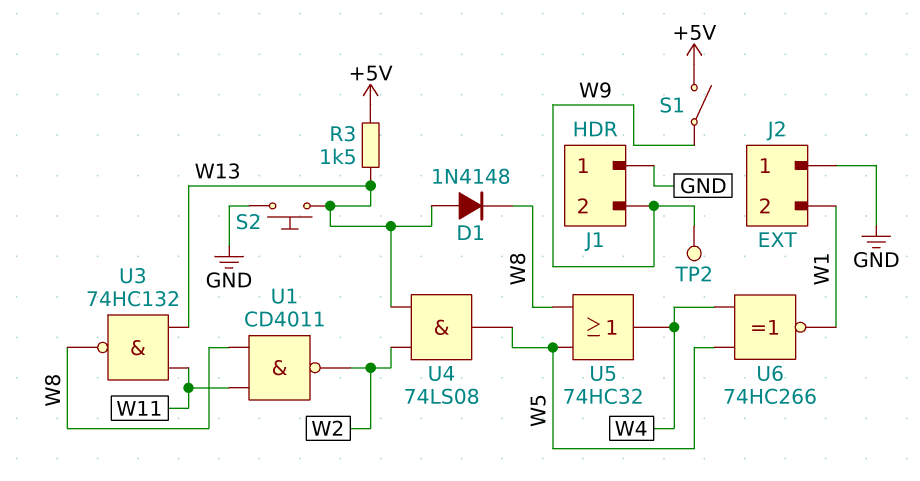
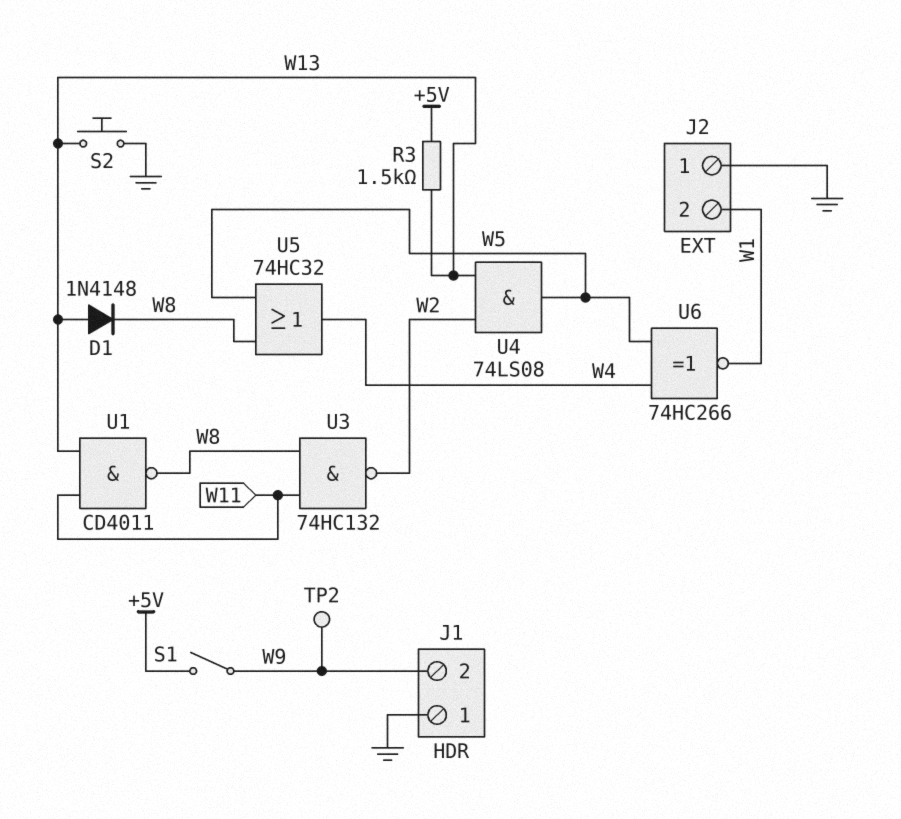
U1: NAND CD4011 (in W8, in W11, out W2) -> NAND CD4011 (in W11, in W13, out W8)
U3: NAND 74HC132 (in W11, in W13, out W8) -> NAND 74HC132 (in W8, in W11, out W2)

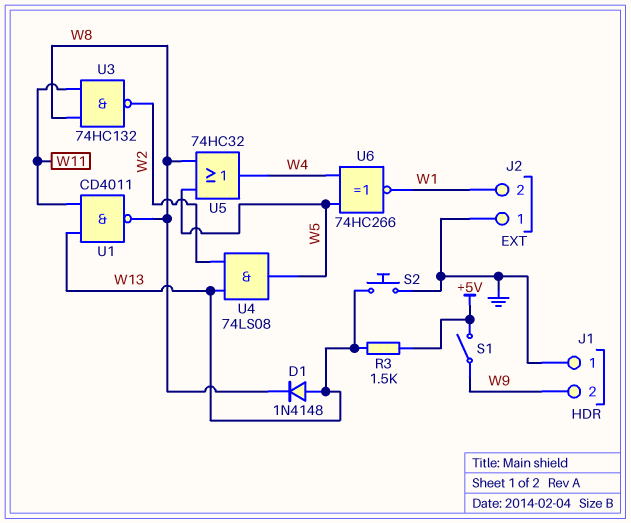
TP2: test point (W9) -> none

